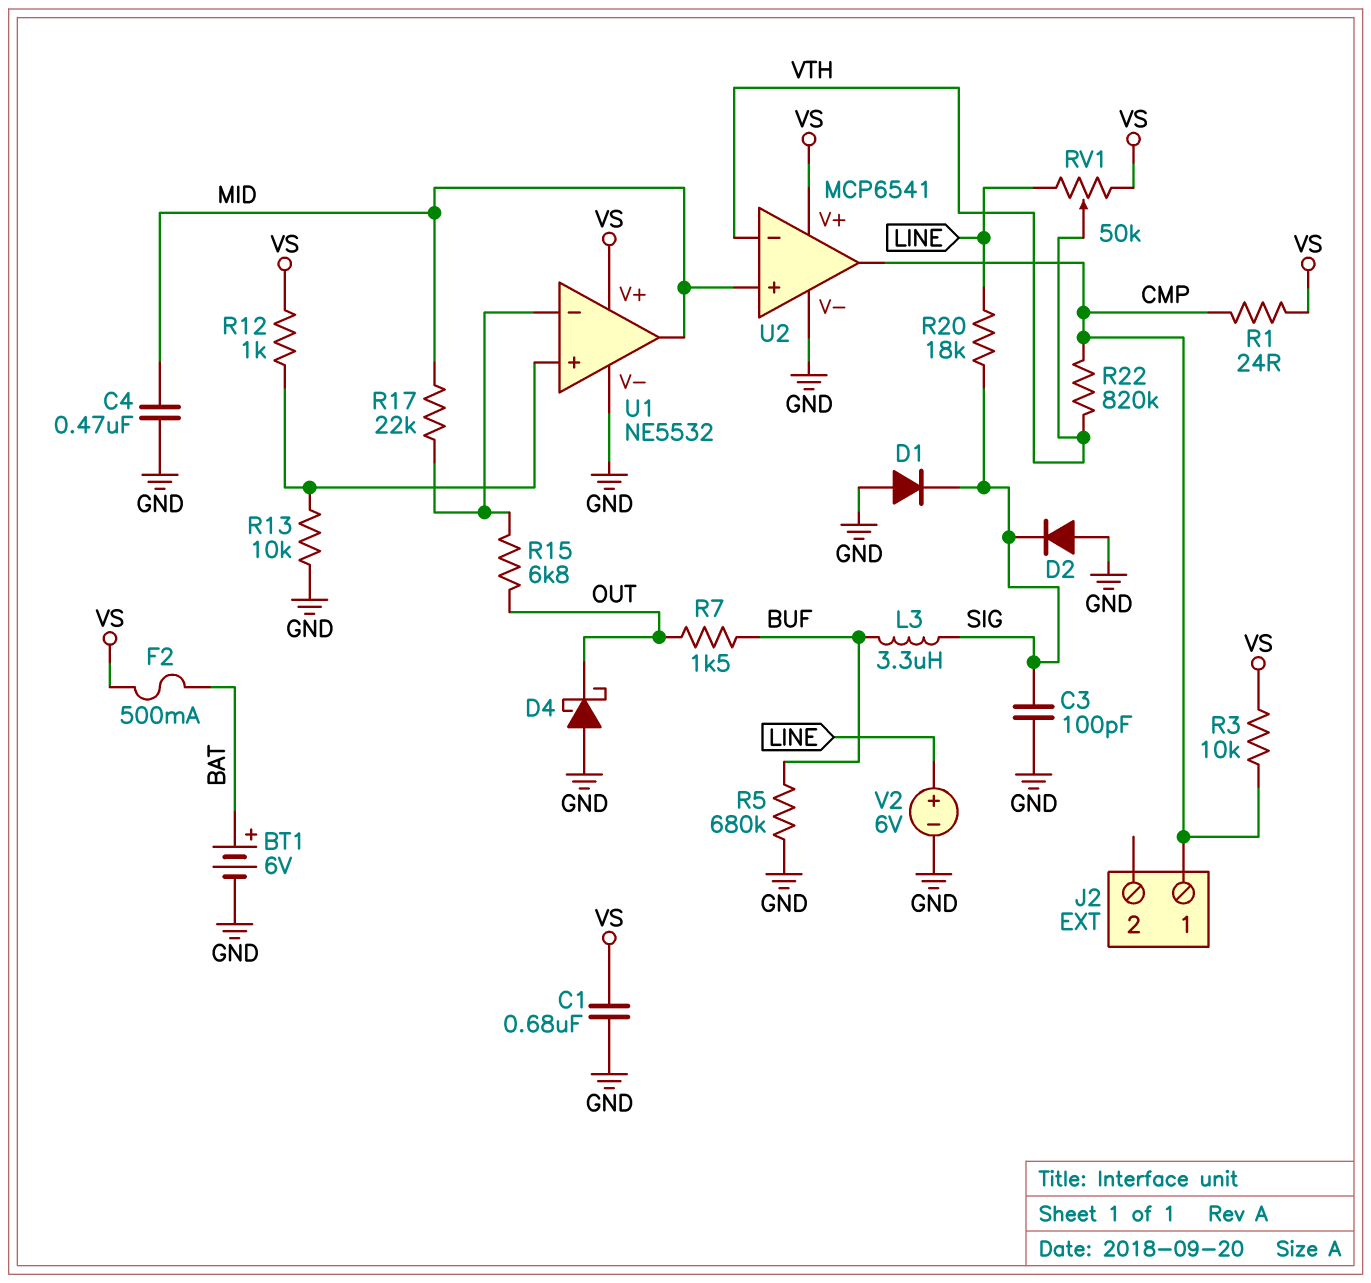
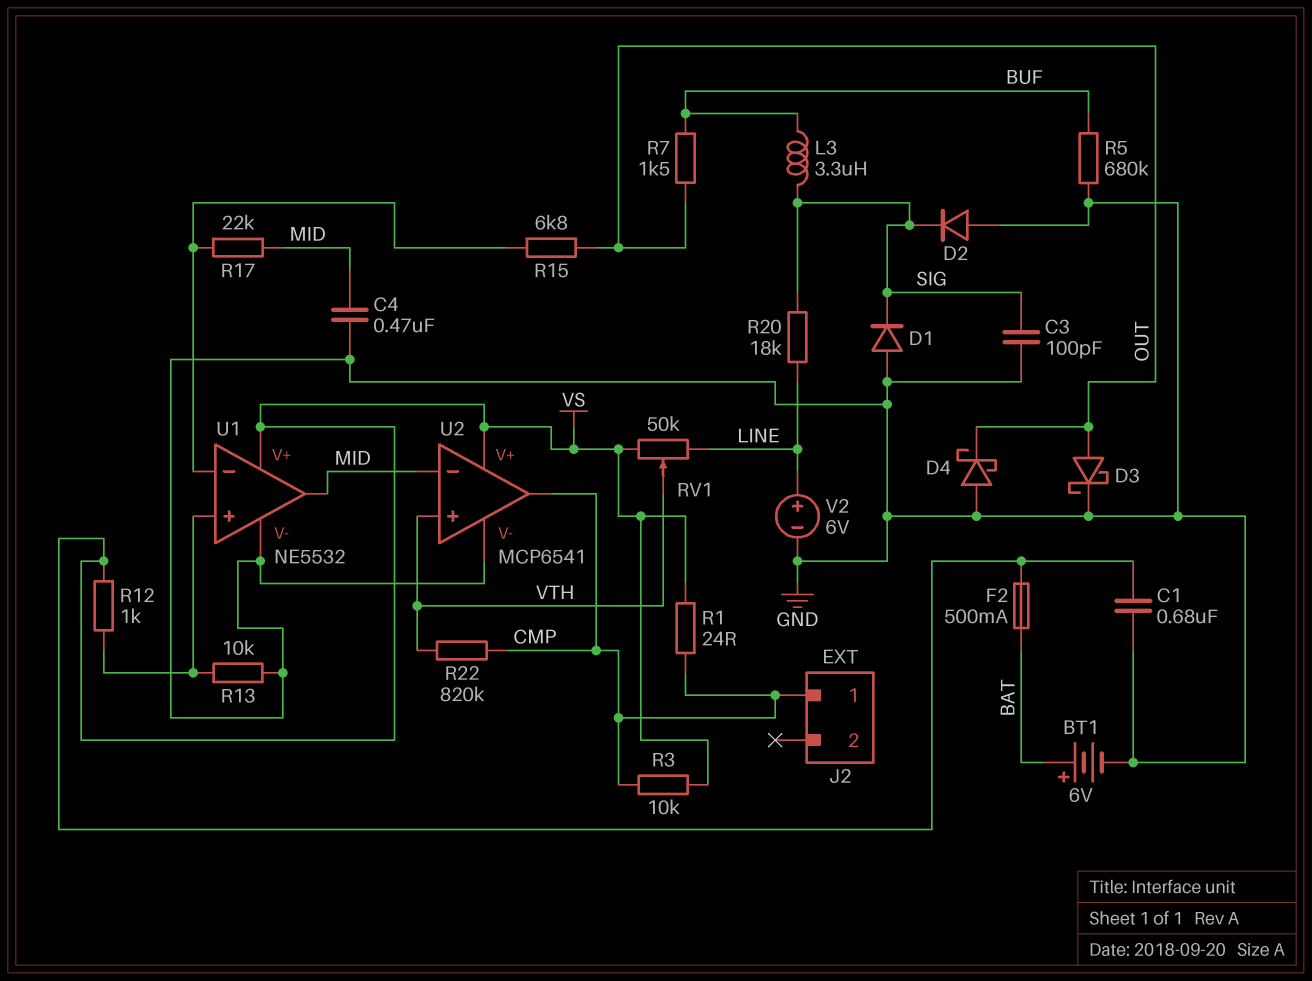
D3: none -> schottky (A OUT, K GND)
U2 pin in+: MID -> VTH
U2 pin in-: VTH -> MID

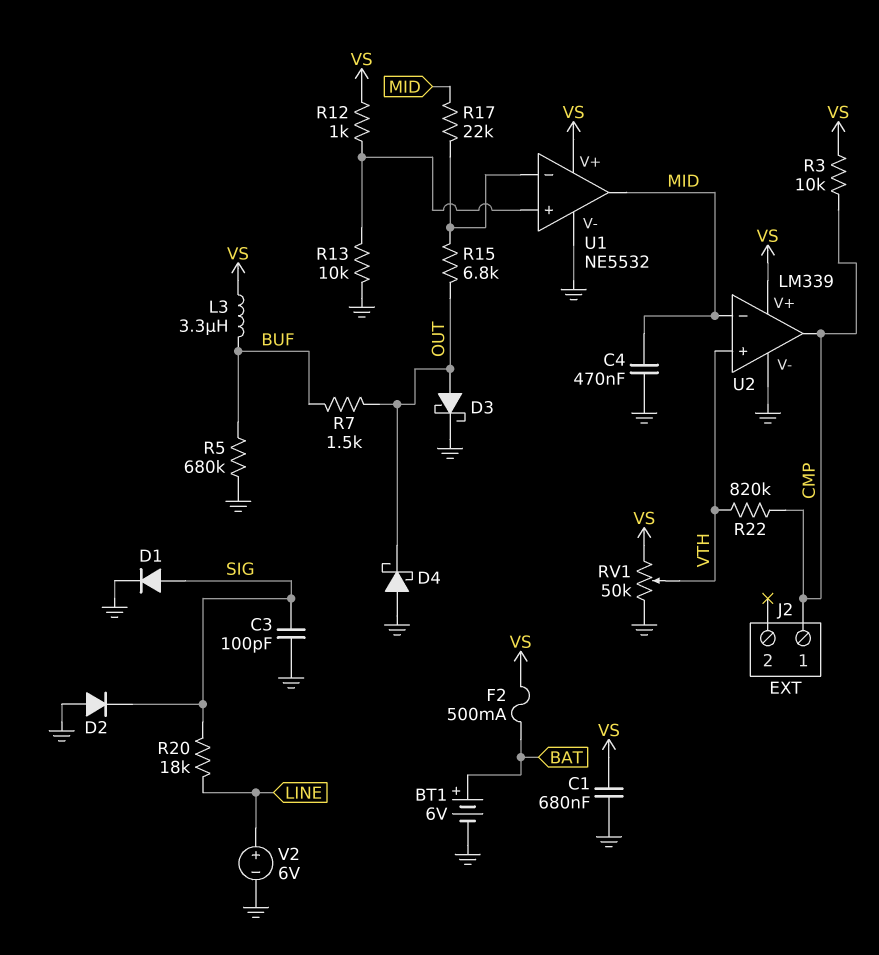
D1: diode (A GND, K SIG) -> diode (A SIG, K GND)
L3: 3.3uH (BUF, SIG) -> 3.3uH (BUF, VS)
R1: 24 (CMP, VS) -> none
RV1: 50k (LINE, VS, wiper VTH) -> 50k (GND, VS, wiper VTH)
U2: MCP6541 -> LM339

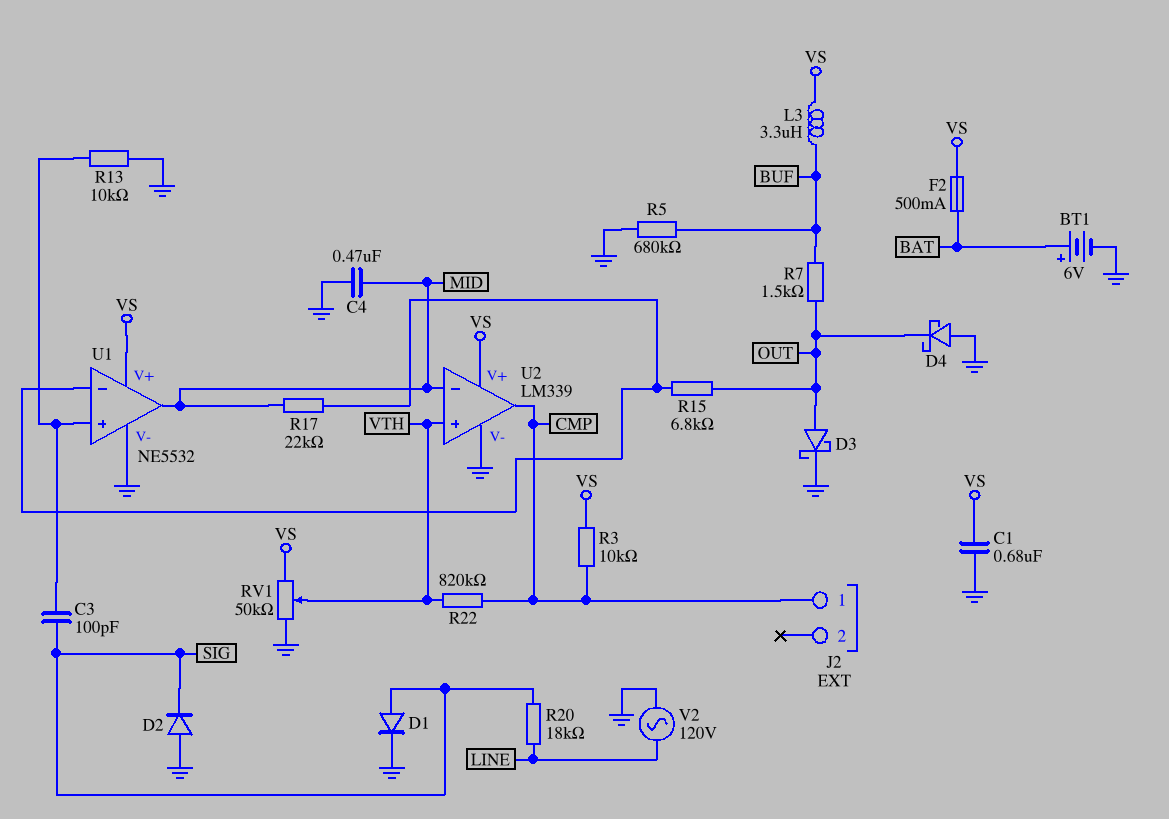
C3: 100pF (GND, SIG) -> 100pF (SIG, U1/in+)
R12: 1k (U1/in+, VS) -> none
V2: 6V (plus LINE, minus GND) -> AC 120V (GND, LINE)

